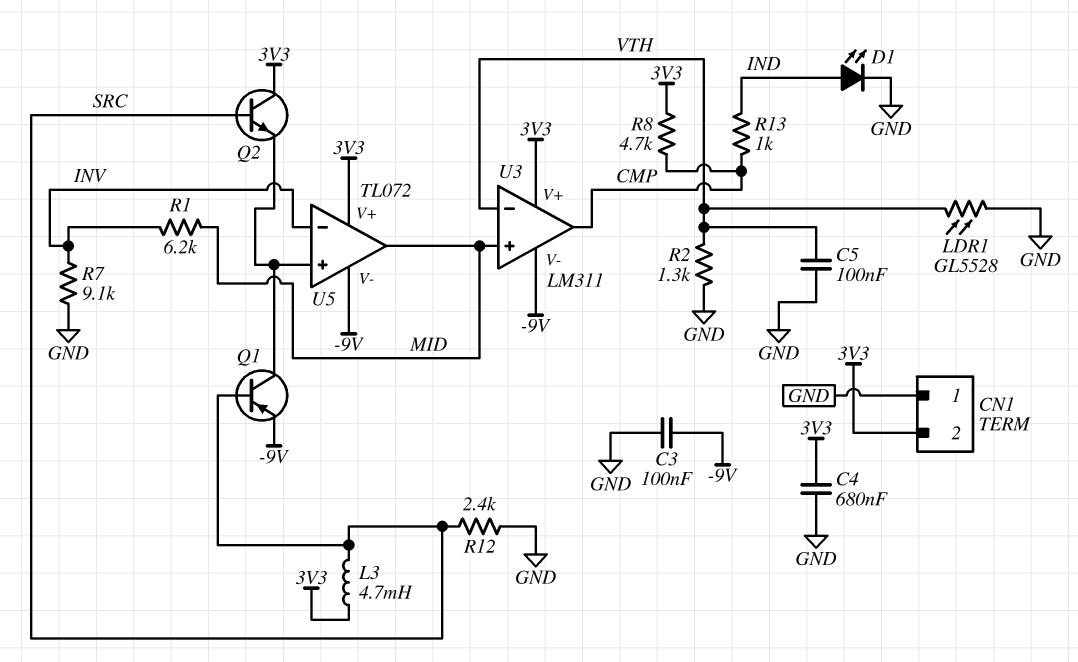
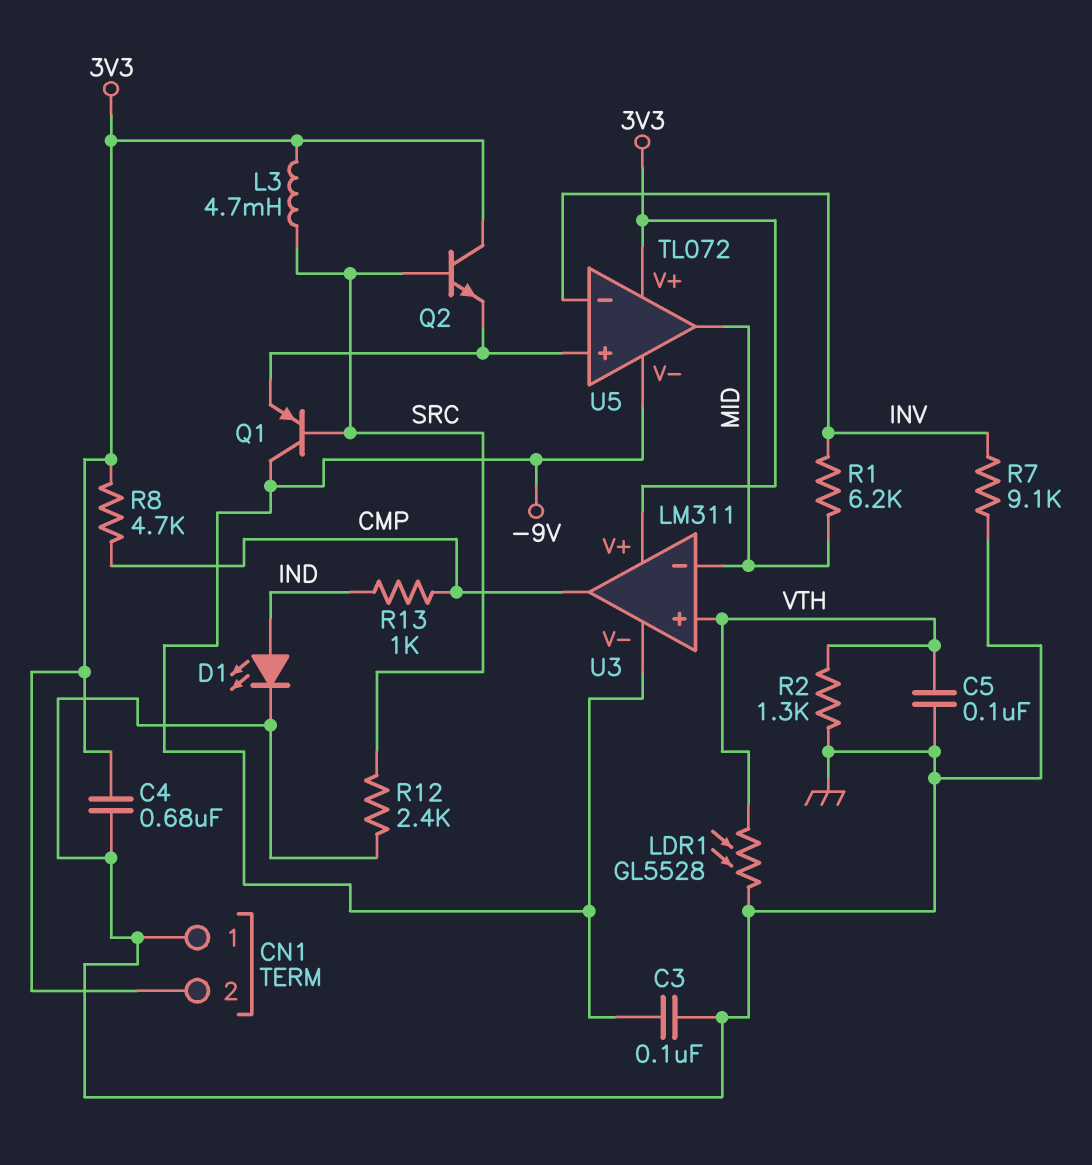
Q1: PNP (B SRC, C U5/in+, E -9V) -> PNP (B SRC, C -9V, E U5/in+)
U3 pin in+: MID -> VTH
U3 pin in-: VTH -> MID

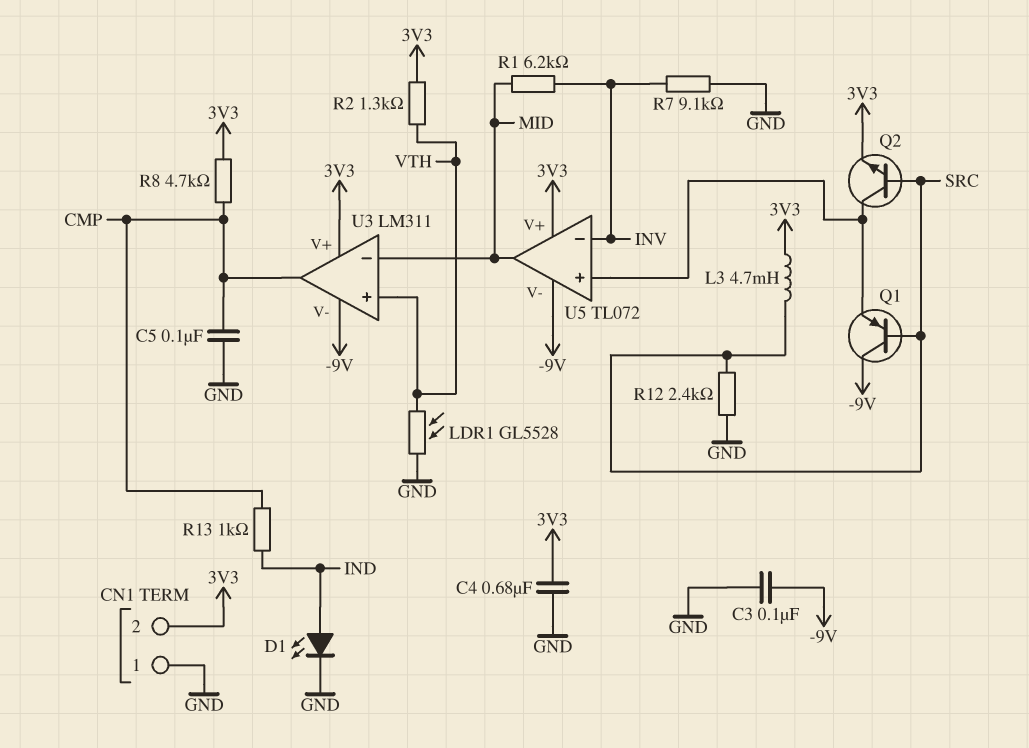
C5: 100nF (GND, VTH) -> 100nF (CMP, GND)
Q2: NPN (B SRC, C 3V3, E U5/in+) -> NPN (B SRC, C U5/in+, E 3V3)
R2: 1.3k (GND, VTH) -> 1.3k (3V3, VTH)

